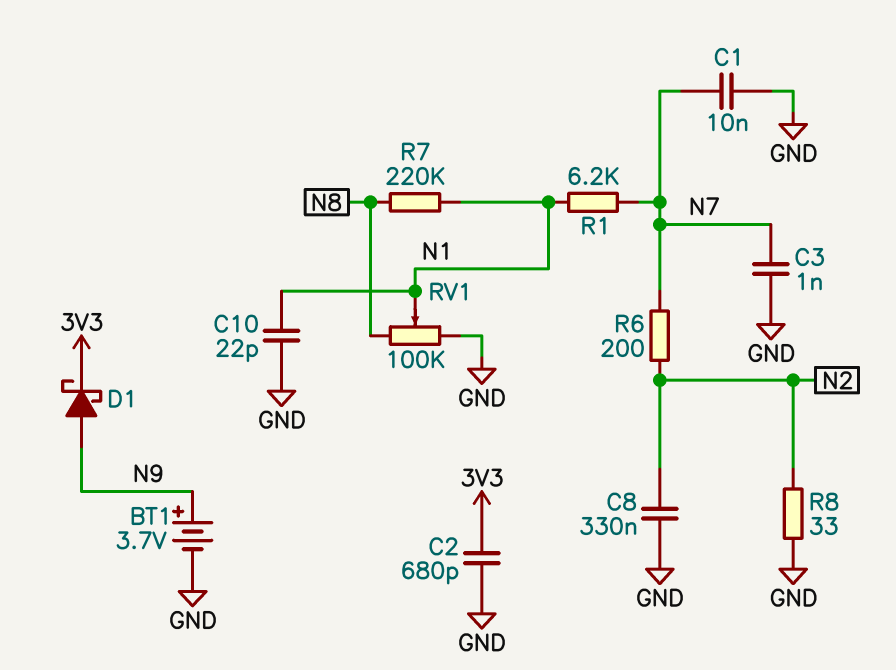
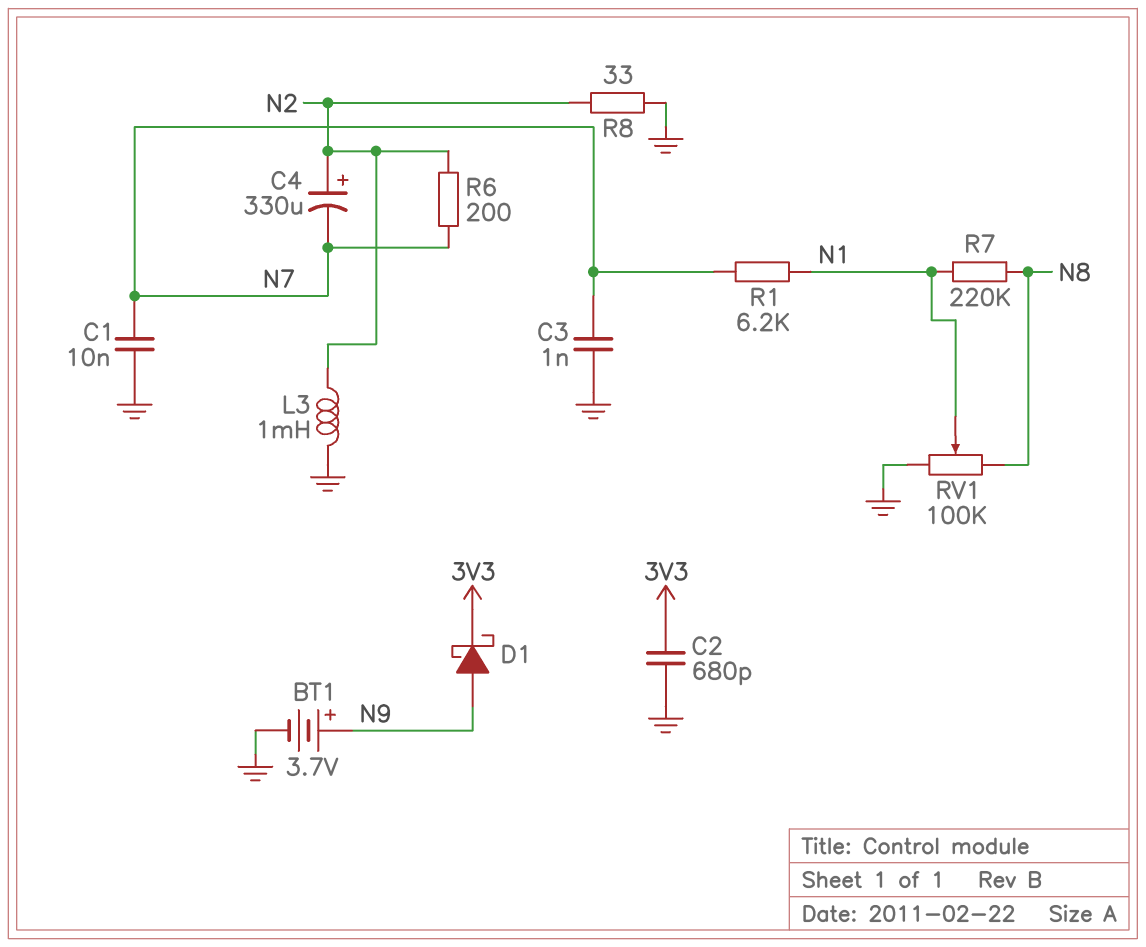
C4: none -> 330uF (plus N2, minus N7)
C8: 330nF (GND, N2) -> none
C10: 22pF (GND, N1) -> none
L3: none -> 1mH (GND, N2)

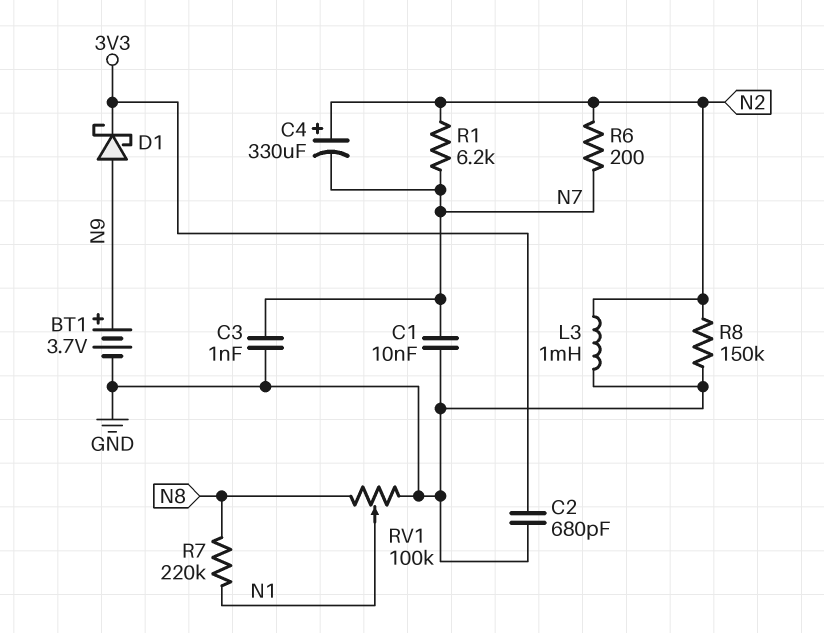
R1: 6.2k (N1, N7) -> 6.2k (N2, N7)
R8: 33 (GND, N2) -> 150k (GND, N2)

